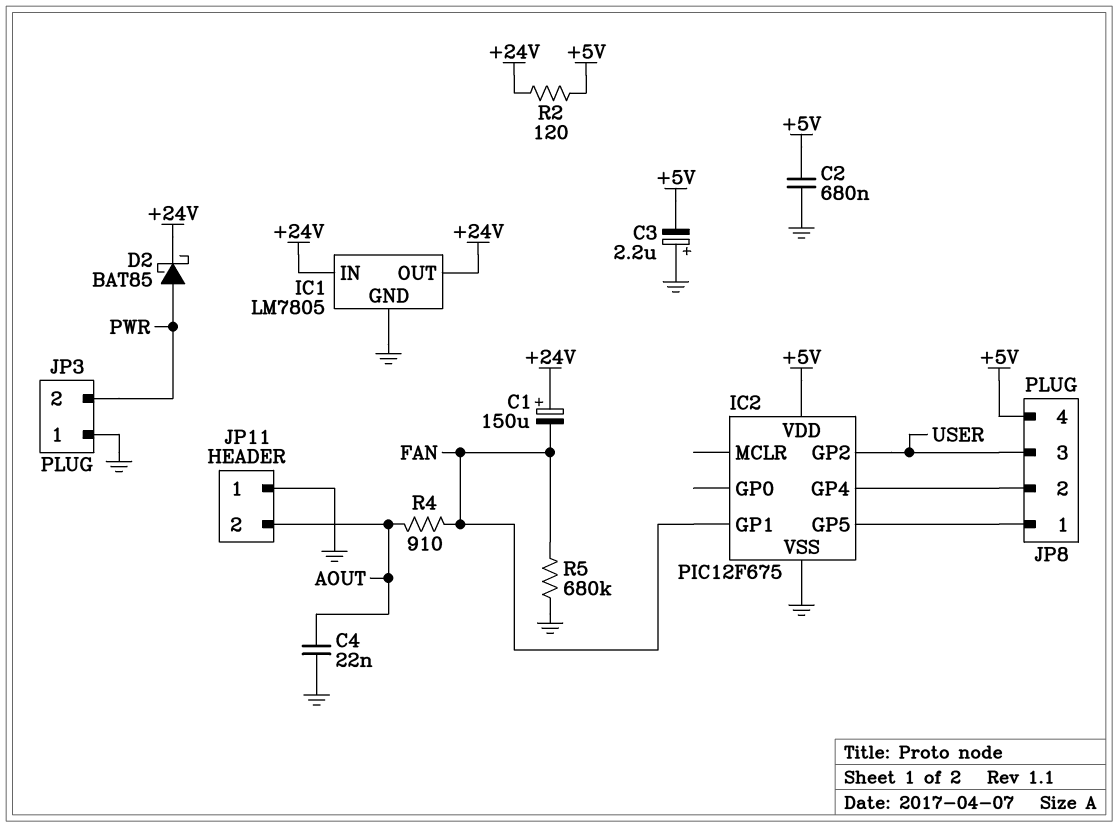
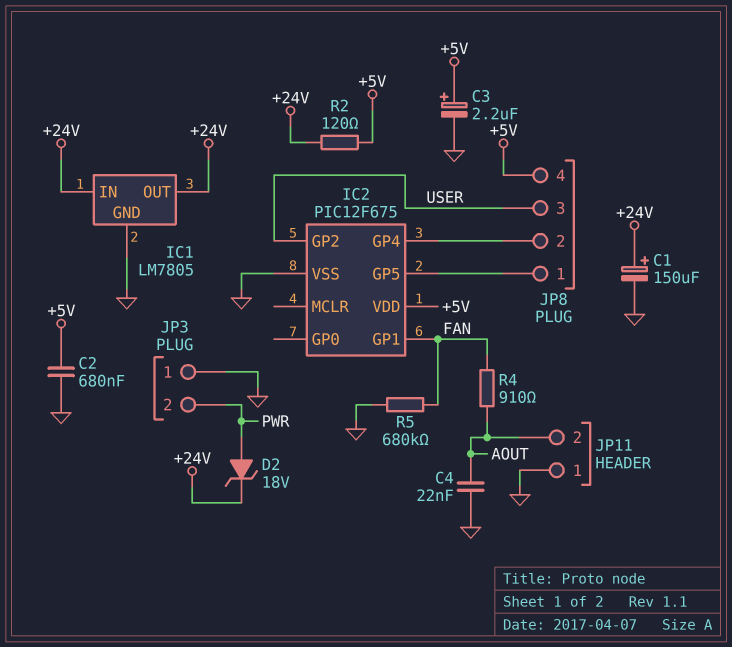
C1: 150uF (plus +24V, minus FAN) -> 150uF (plus +24V, minus GND)
C3: 2.2uF (plus GND, minus +5V) -> 2.2uF (plus +5V, minus GND)
D2: schottky BAT85 (A PWR, K +24V) -> zener 18V (A PWR, K +24V)

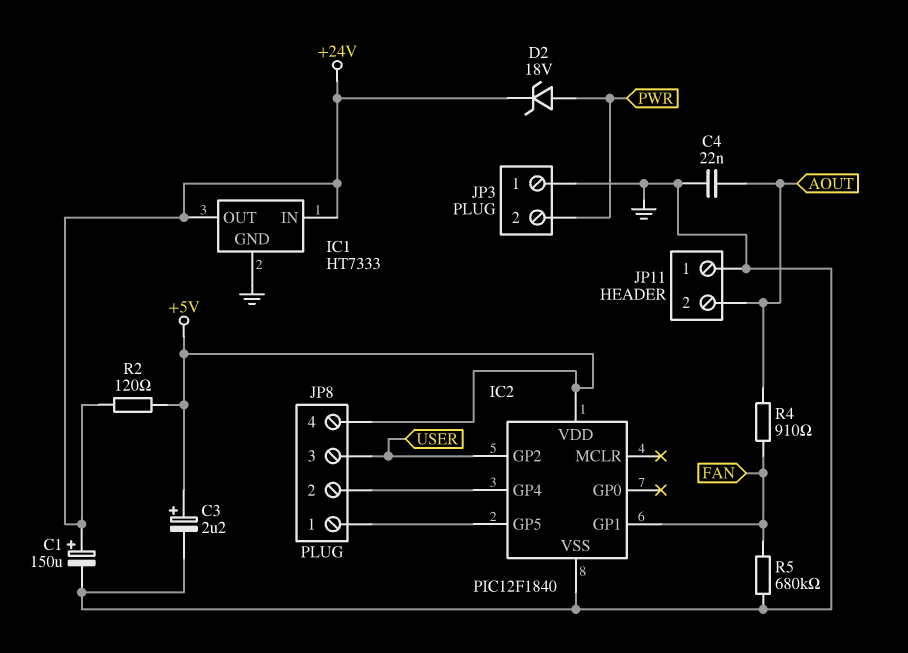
C2: 680nF (+5V, GND) -> none
IC1: LM7805 -> HT7333
IC2: PIC12F675 -> PIC12F1840

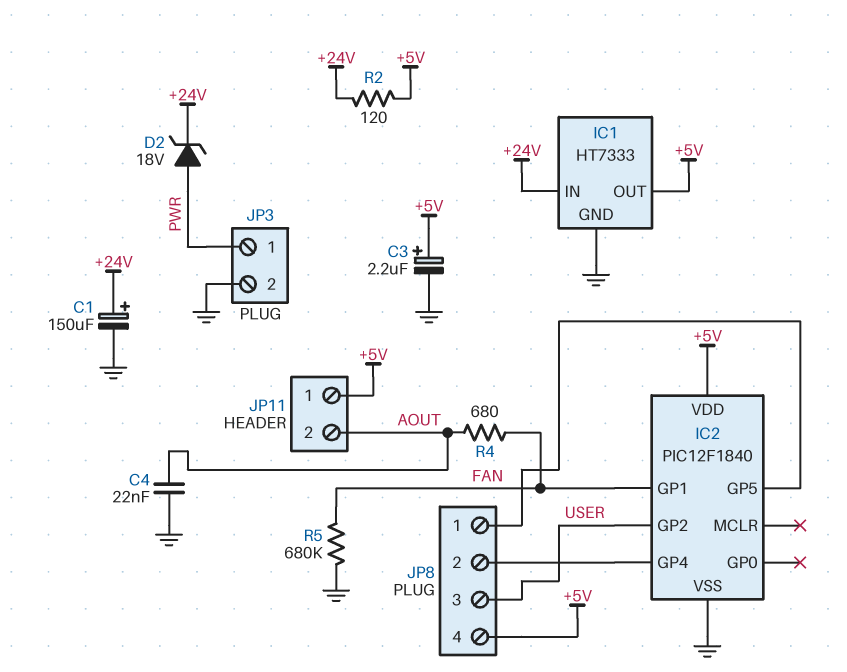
IC1 pin OUT: +24V -> +5V
JP3 pin 1: GND -> PWR
JP3 pin 2: PWR -> GND
JP11 pin 1: GND -> +5V
R4: 910 (AOUT, FAN) -> 680 (AOUT, FAN)

